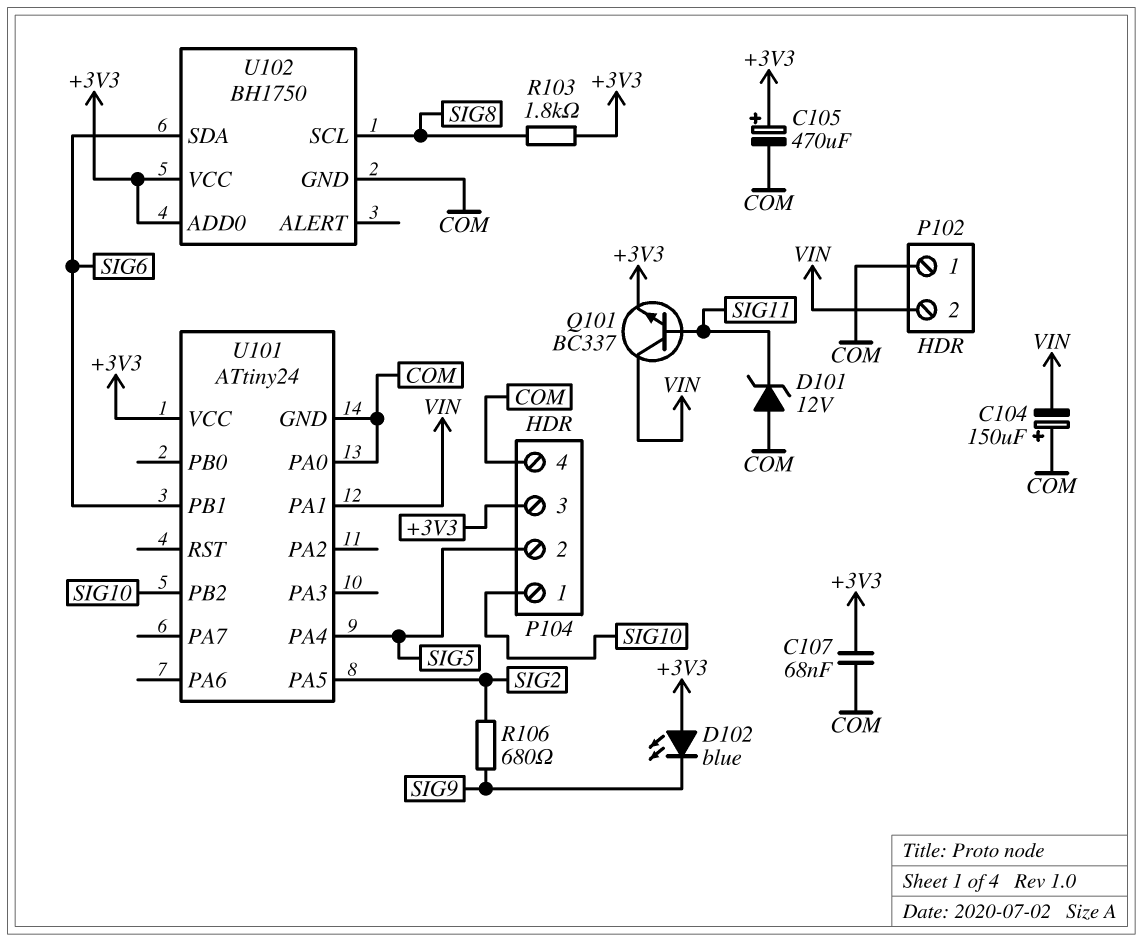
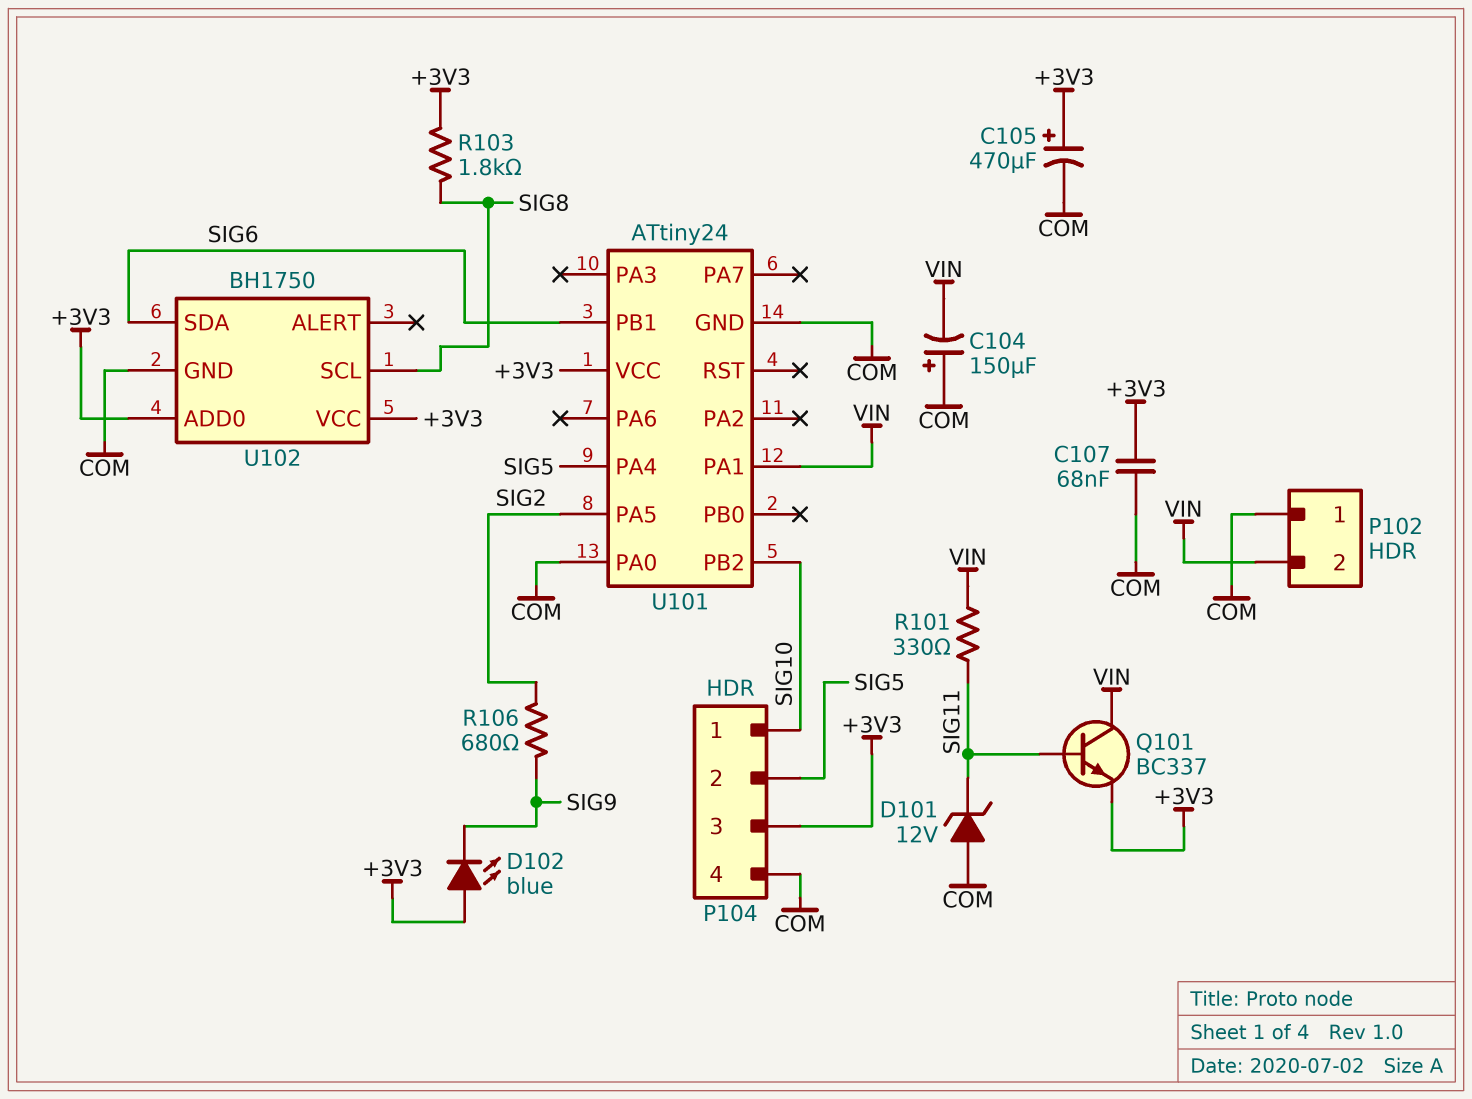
R101: none -> 330 (SIG11, VIN)

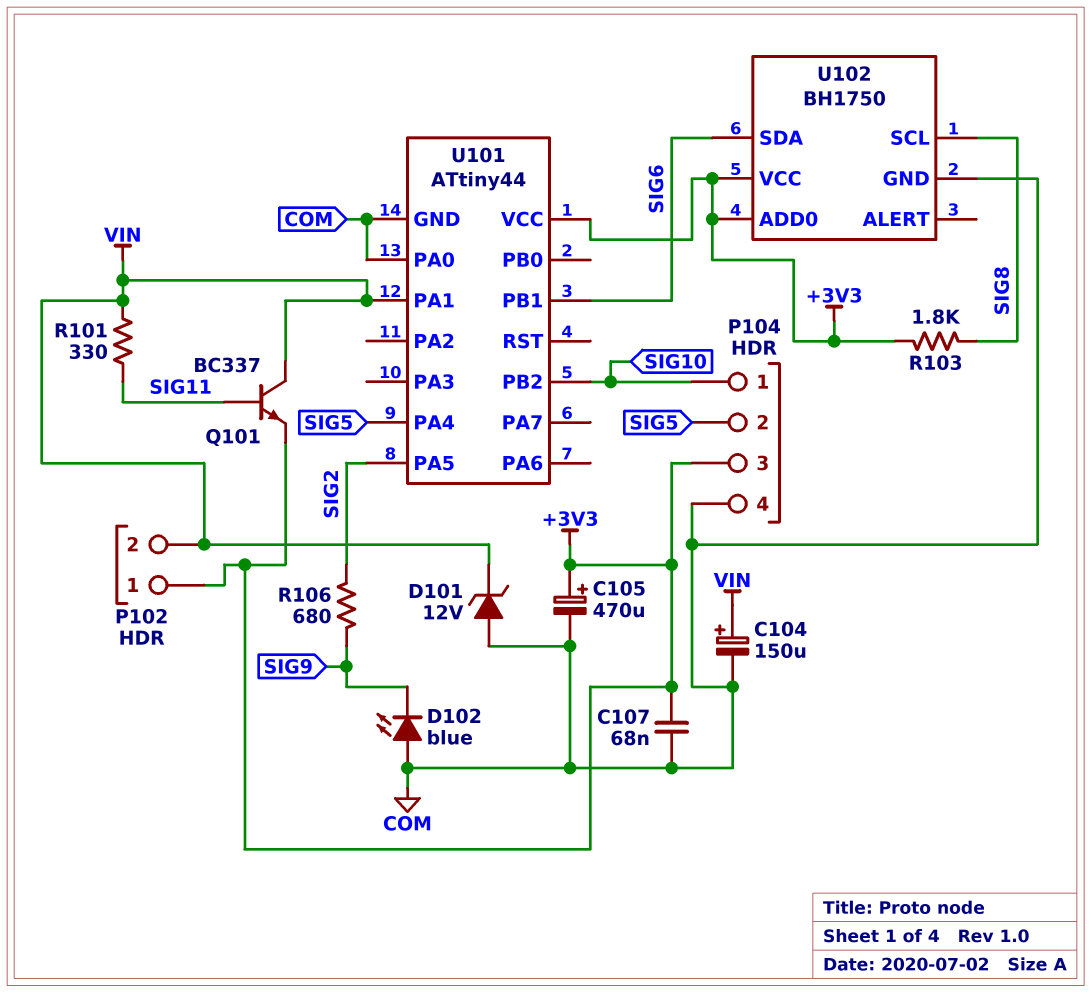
C104: 150uF (plus COM, minus VIN) -> 150uF (plus VIN, minus COM)
D101: zener 12V (A COM, K SIG11) -> zener 12V (A COM, K VIN)
D102: LED blue (A +3V3, K SIG9) -> LED blue (A COM, K SIG9)
P102 pin 1: COM -> +3V3
U101: ATtiny24 -> ATtiny44

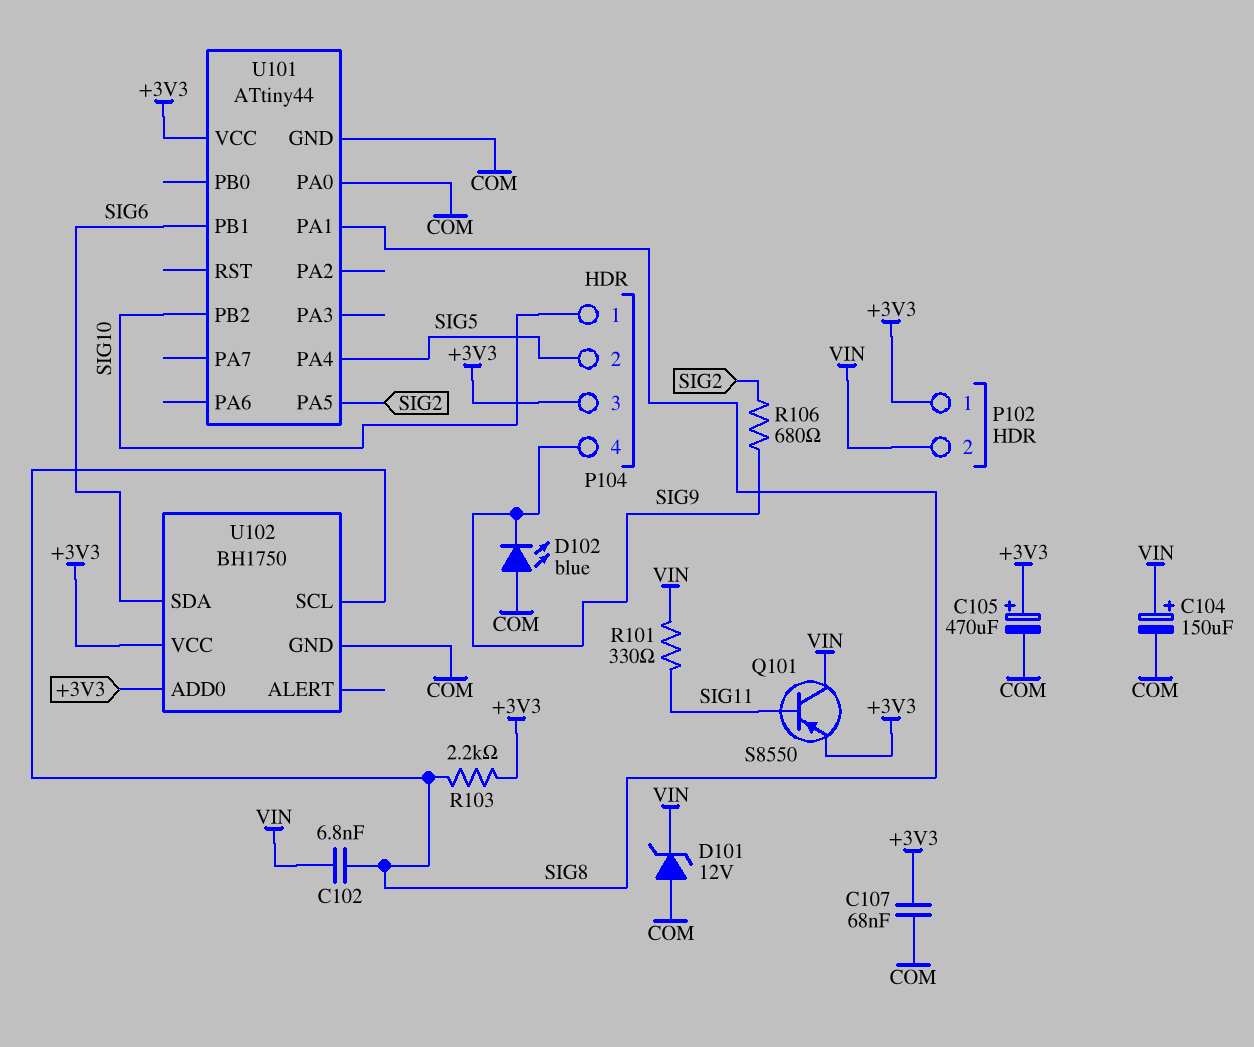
C102: none -> 6.8nF (SIG8, VIN)
P104 pin 4: COM -> SIG9
Q101: NPN BC337 (B SIG11, C VIN, E +3V3) -> PNP S8550 (B SIG11, C VIN, E +3V3)
R103: 1.8k (+3V3, SIG8) -> 2.2k (+3V3, SIG8)
U101 pin PA1: VIN -> SIG8

